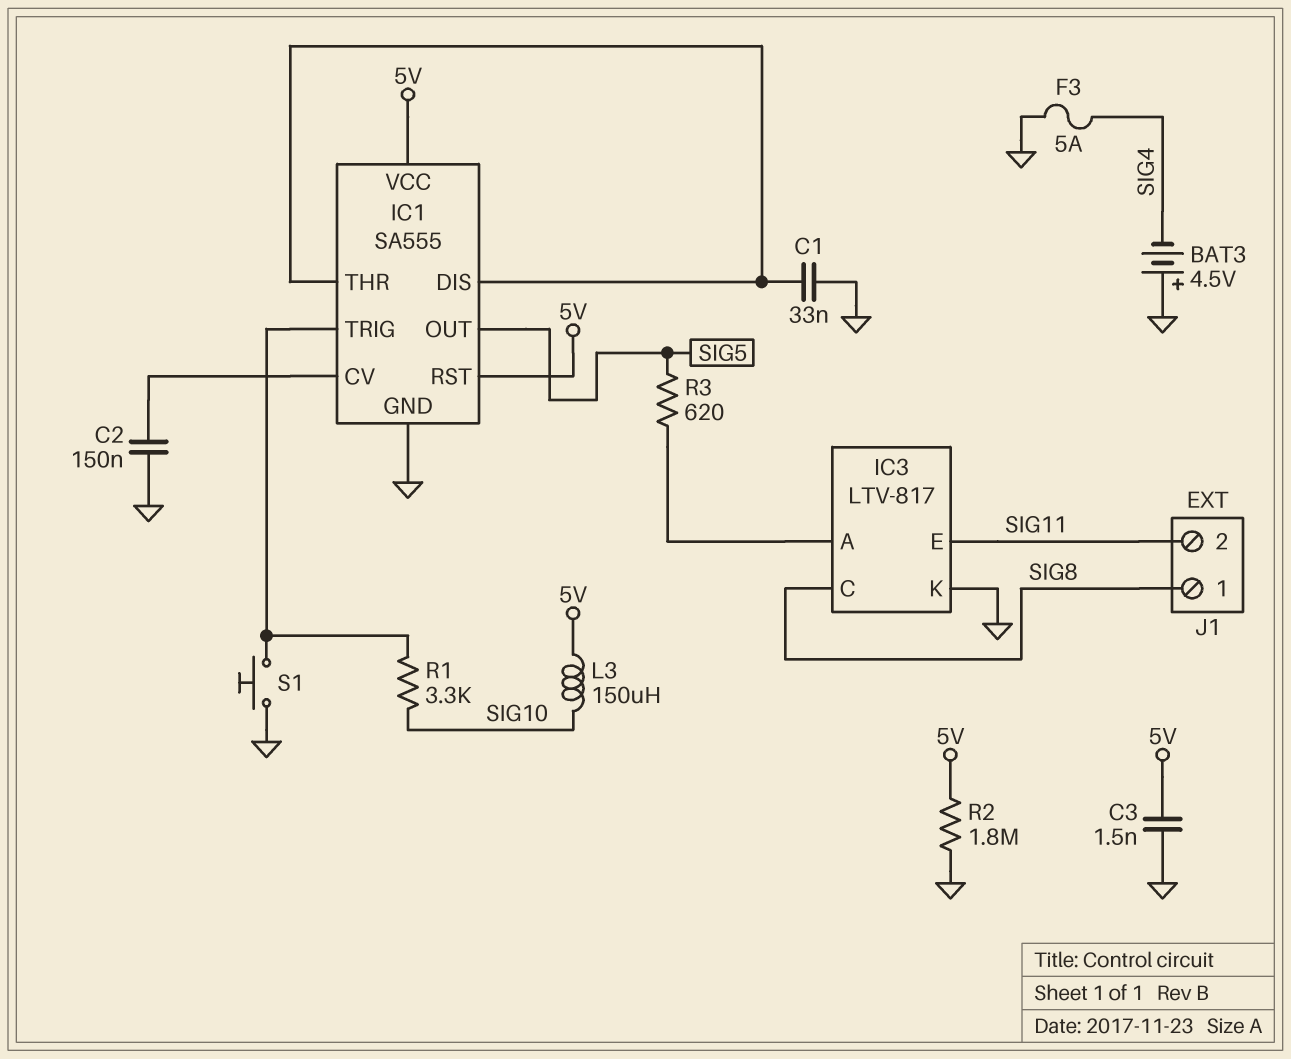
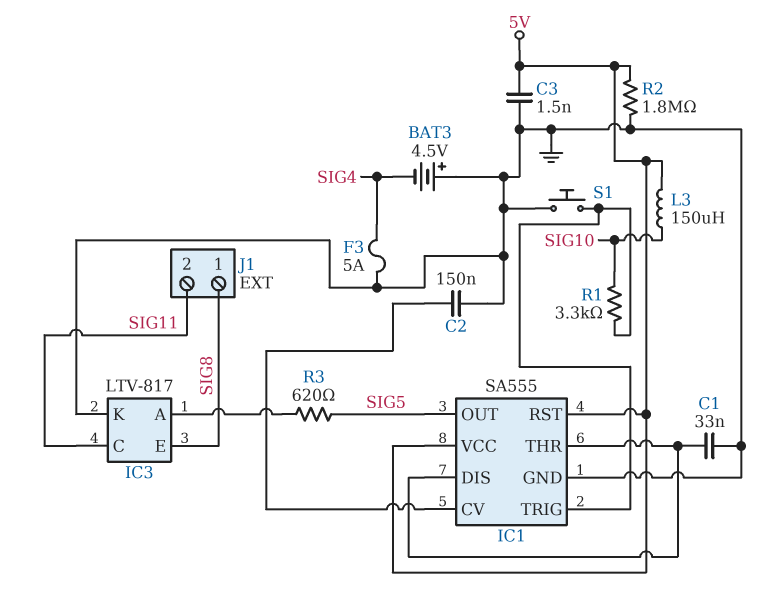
IC3 pin C: SIG8 -> SIG11
IC3 pin E: SIG11 -> SIG8

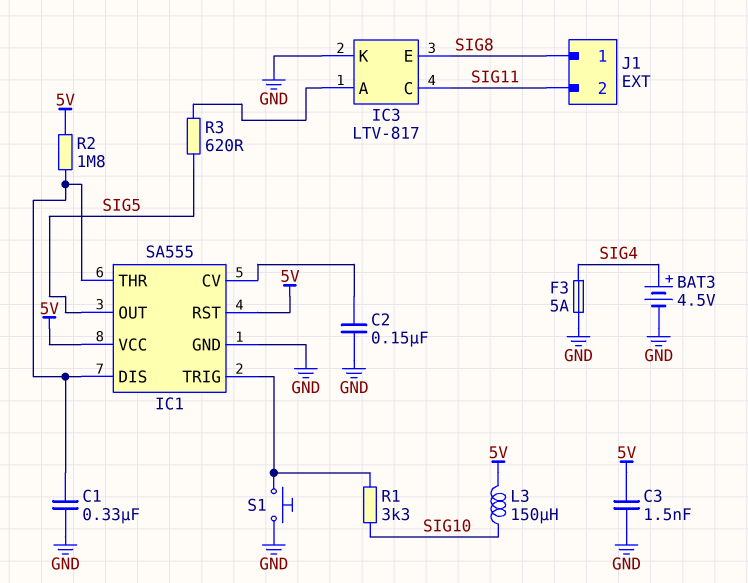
BAT3: 4.5V (plus GND, minus SIG4) -> 4.5V (plus SIG4, minus GND)
C1: 33nF (GND, IC1/DIS) -> 330nF (GND, IC1/DIS)
R2: 1.8M (5V, GND) -> 1.8M (5V, IC1/DIS)

